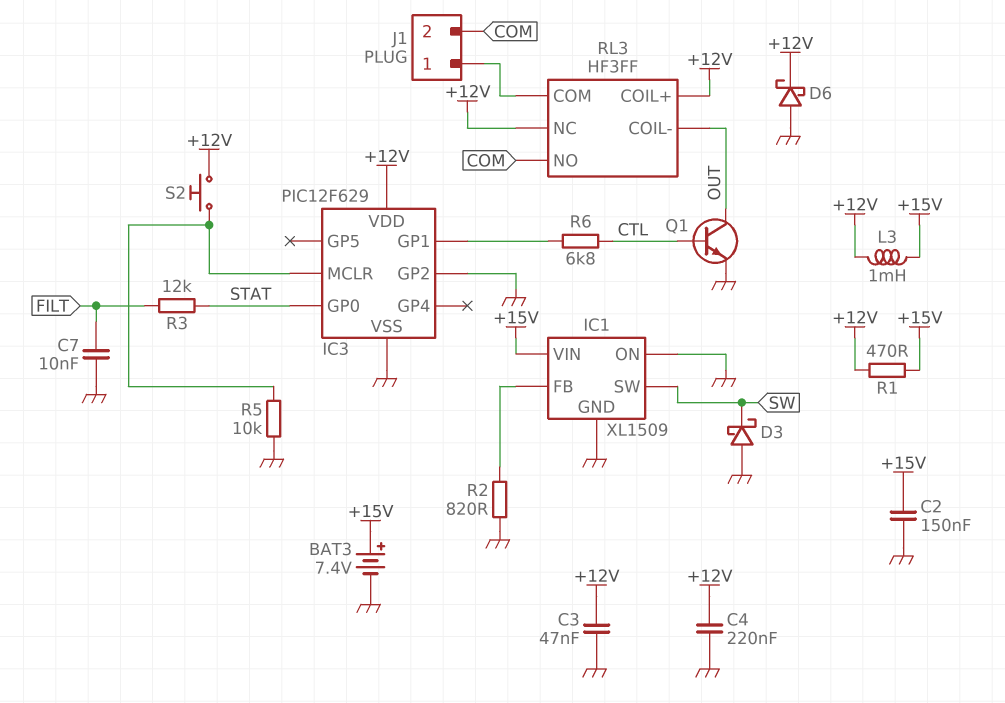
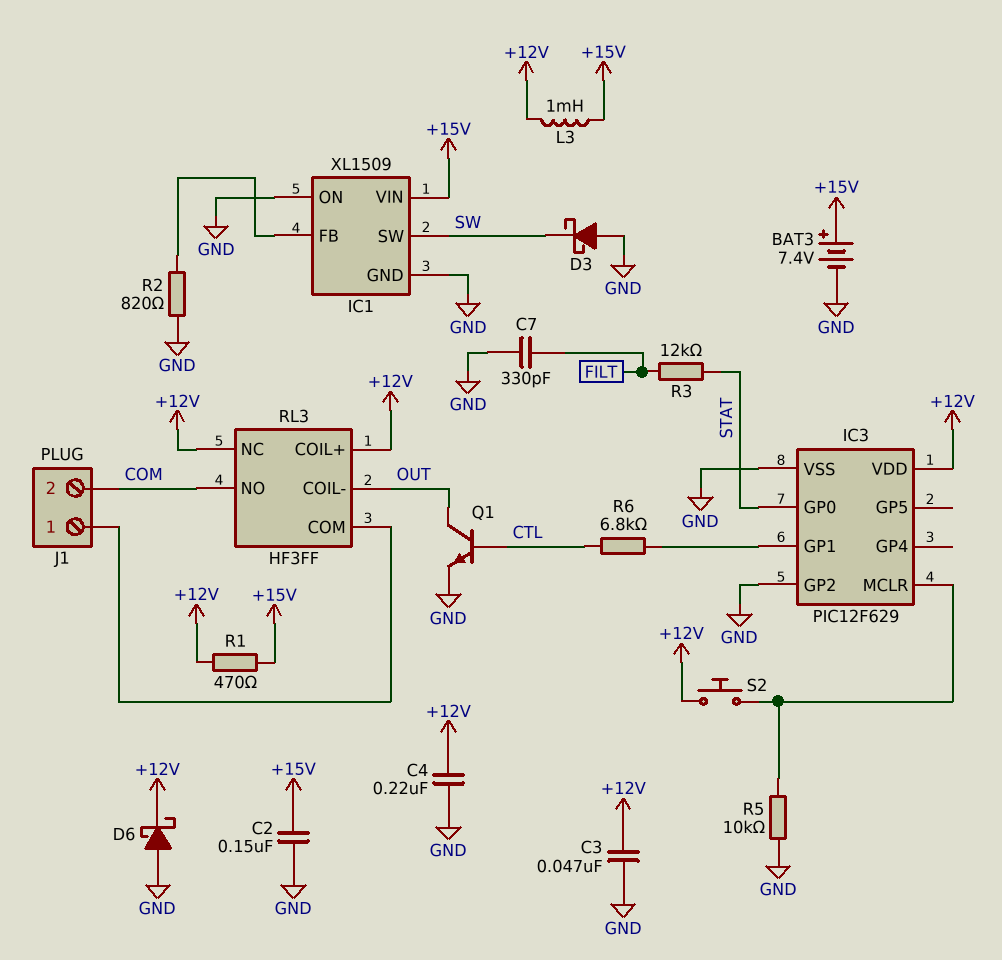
C7: 10nF (FILT, GND) -> 330pF (FILT, GND)

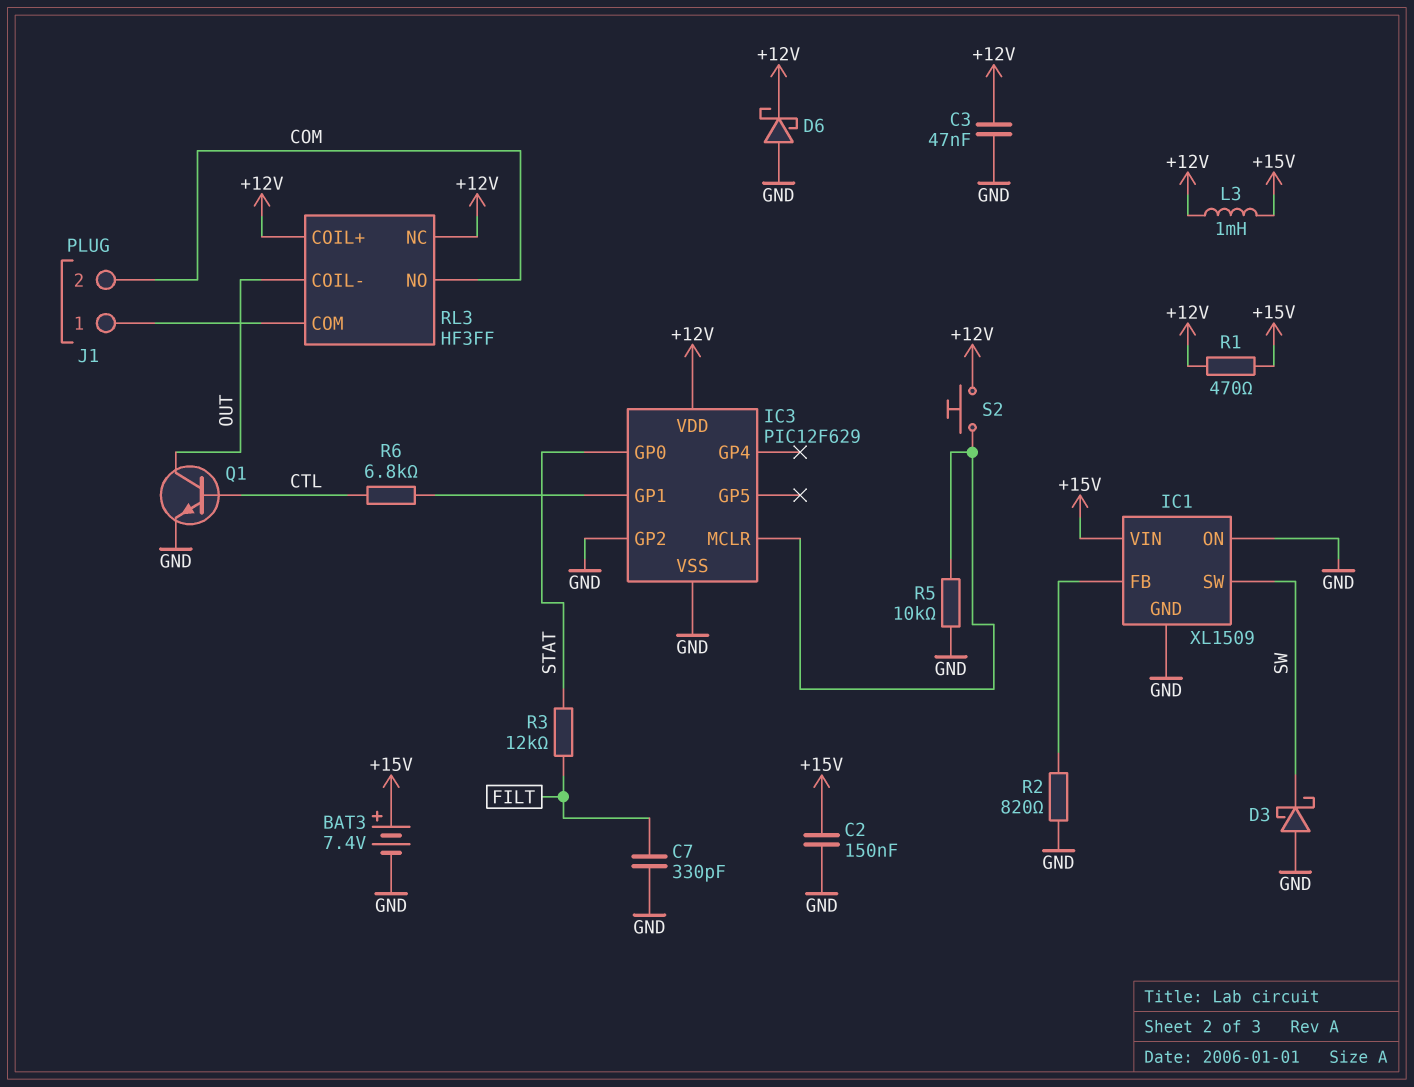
C4: 220nF (+12V, GND) -> none

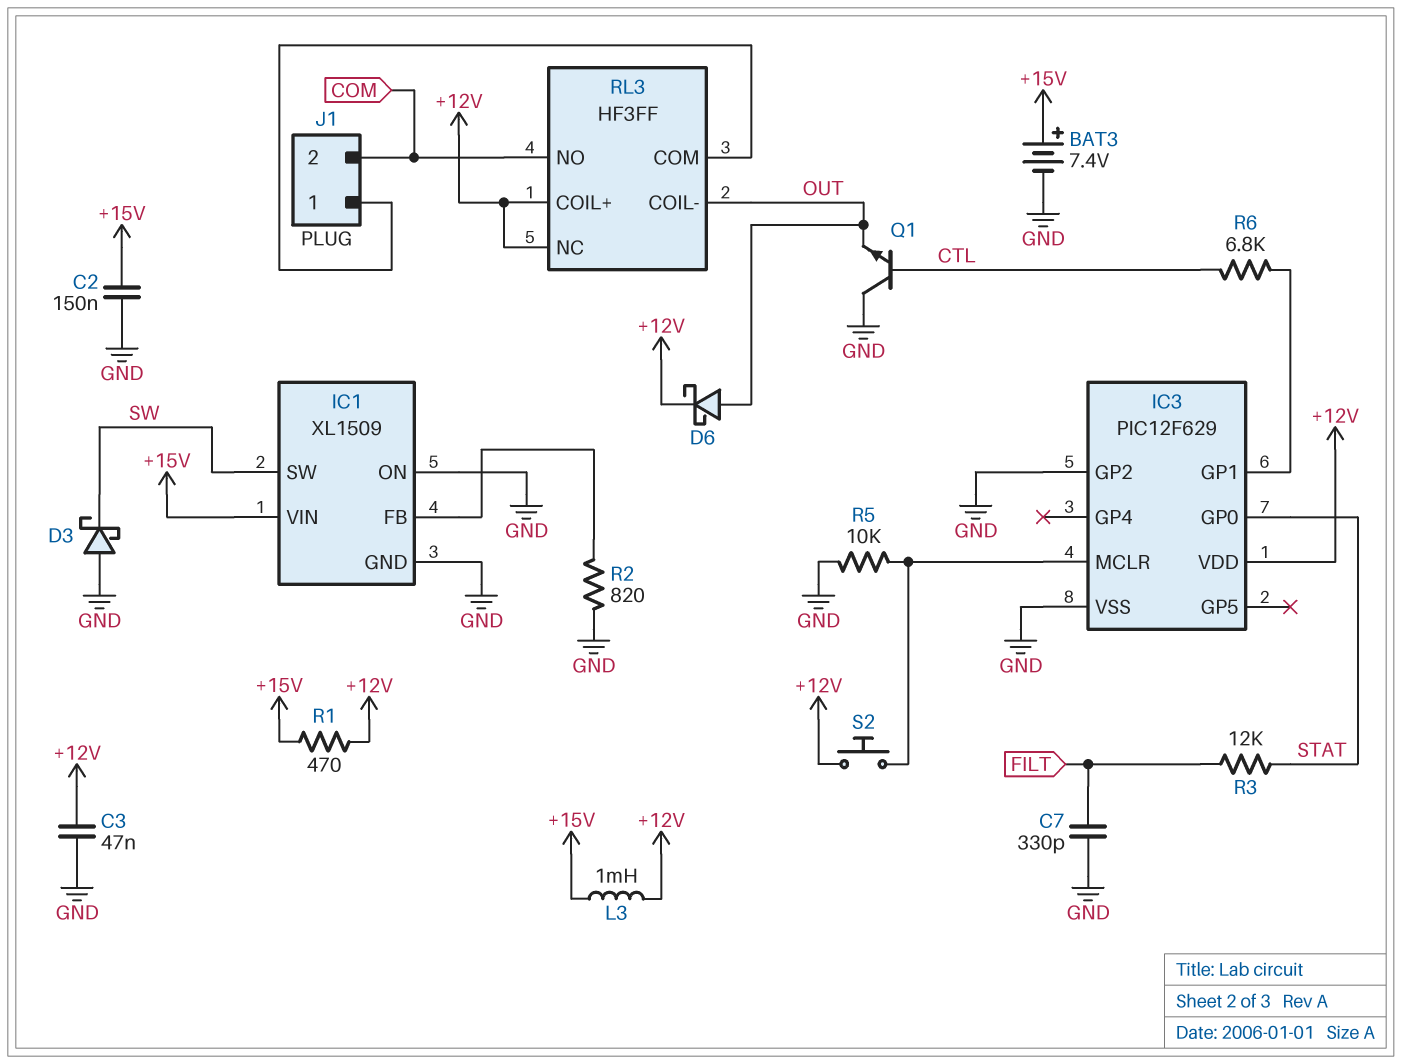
D6: schottky (A GND, K +12V) -> schottky (A OUT, K +12V)
Q1: NPN (B CTL, C OUT, E GND) -> NPN (B CTL, C GND, E OUT)

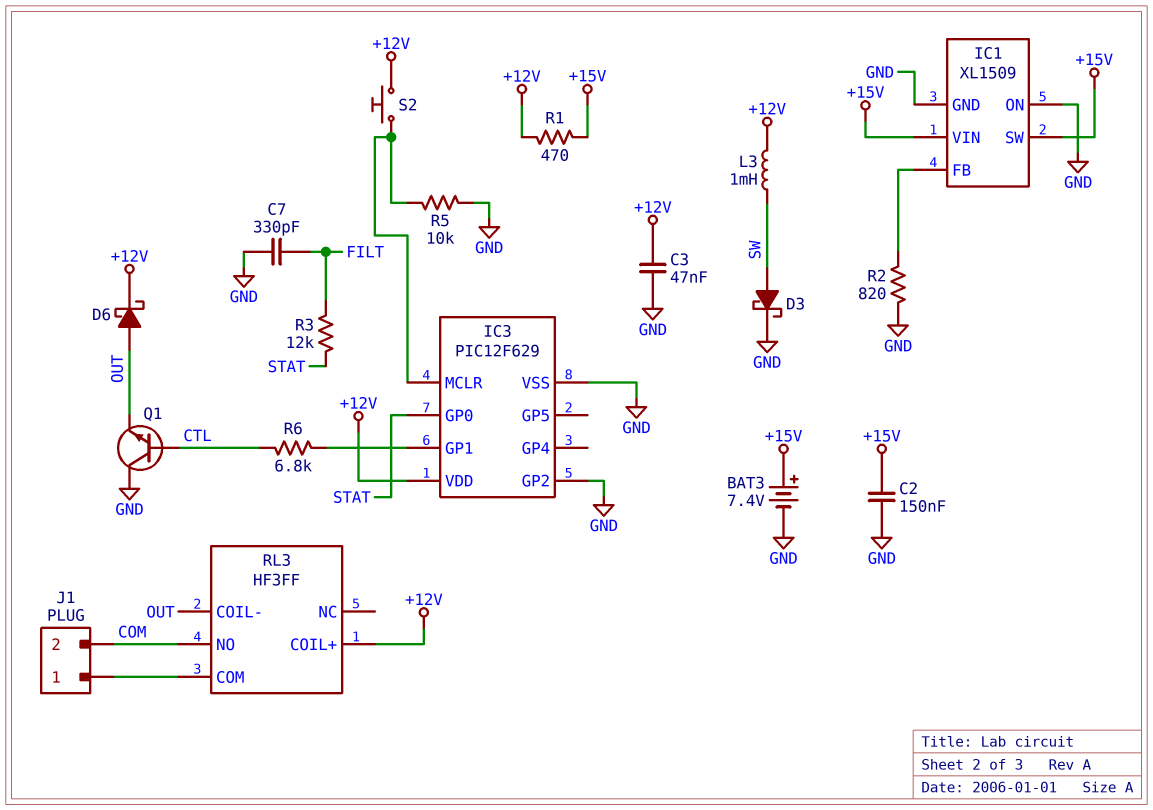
D3: schottky (A GND, K SW) -> schottky (A SW, K GND)
IC1 pin SW: SW -> +15V
L3: 1mH (+12V, +15V) -> 1mH (+12V, SW)
RL3 pin NC: +12V -> none

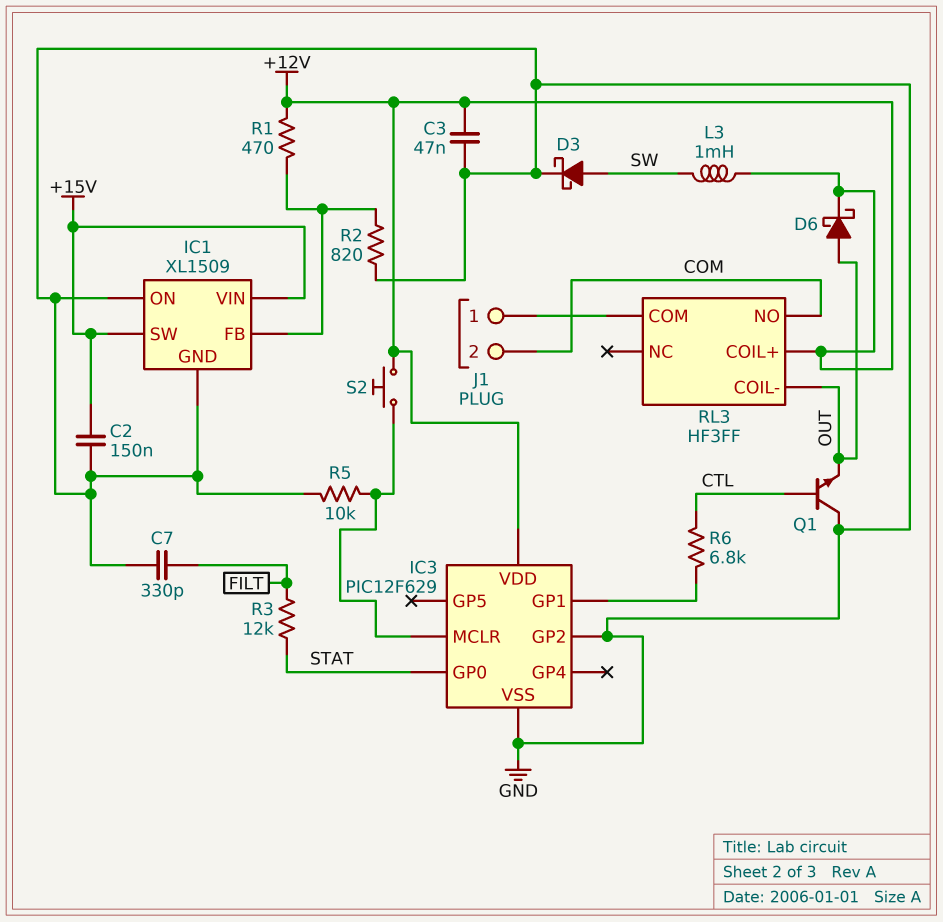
BAT3: 7.4V (plus +15V, minus GND) -> none
R1: 470 (+12V, +15V) -> 470 (+12V, IC1/FB)

